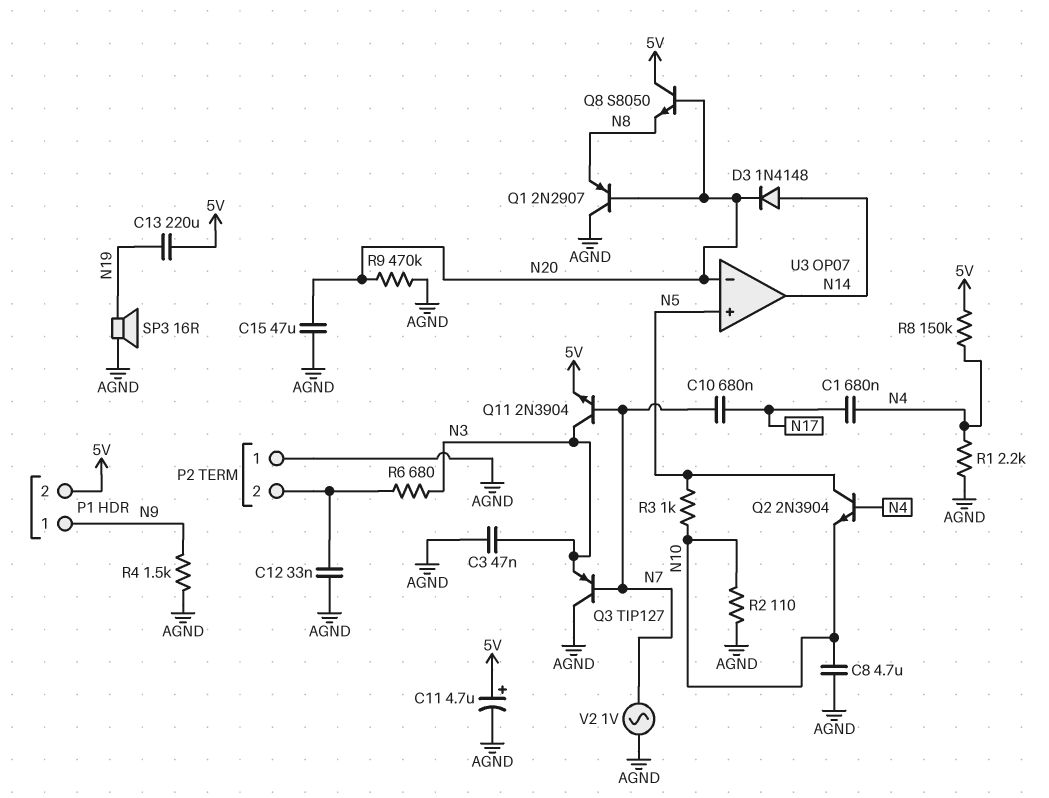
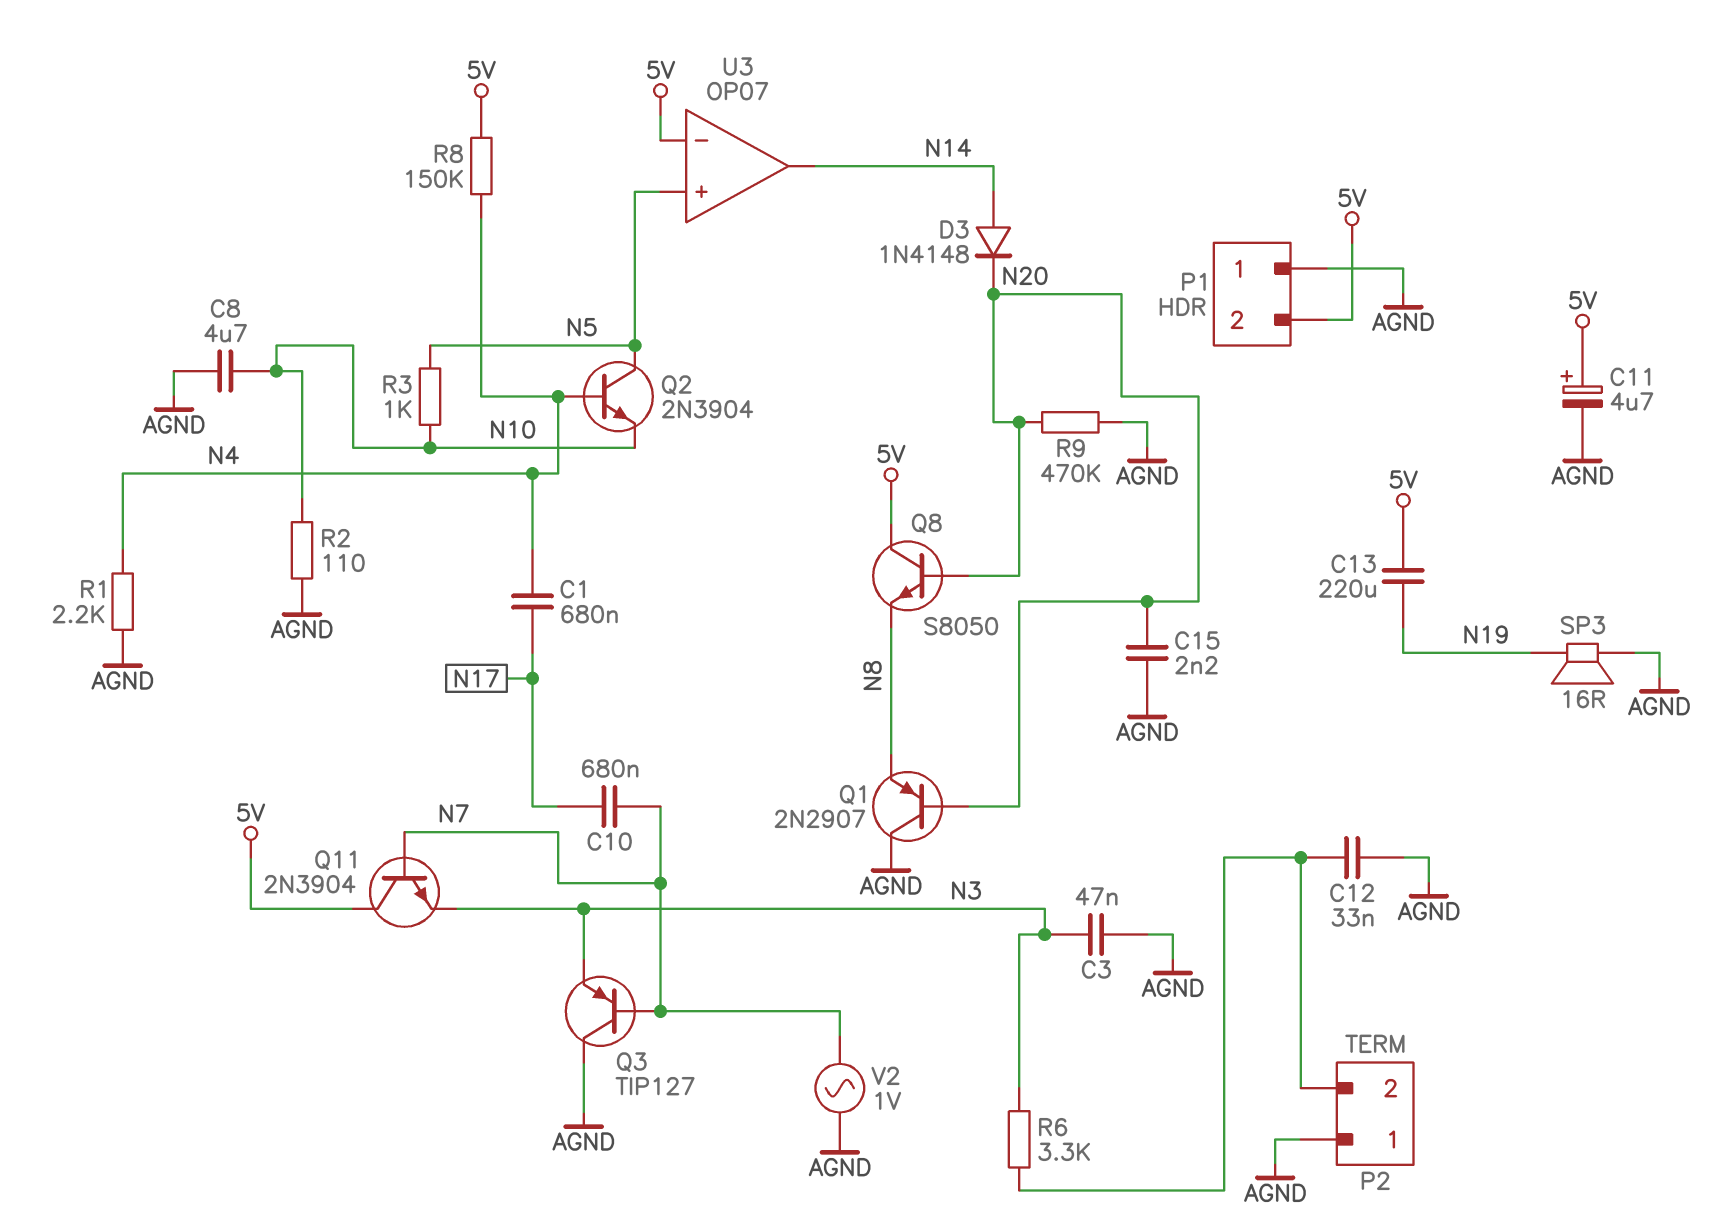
C15: 47uF (AGND, N20) -> 2.2nF (AGND, N20)
P1 pin 1: N9 -> AGND
Q11: NPN 2N3904 (B N7, C N3, E 5V) -> NPN 2N3904 (B N7, C 5V, E N3)
R4: 1.5k (AGND, N9) -> none
R6: 680 (N3, P2/2) -> 3.3k (N3, P2/2)
U3 pin in-: N20 -> 5V

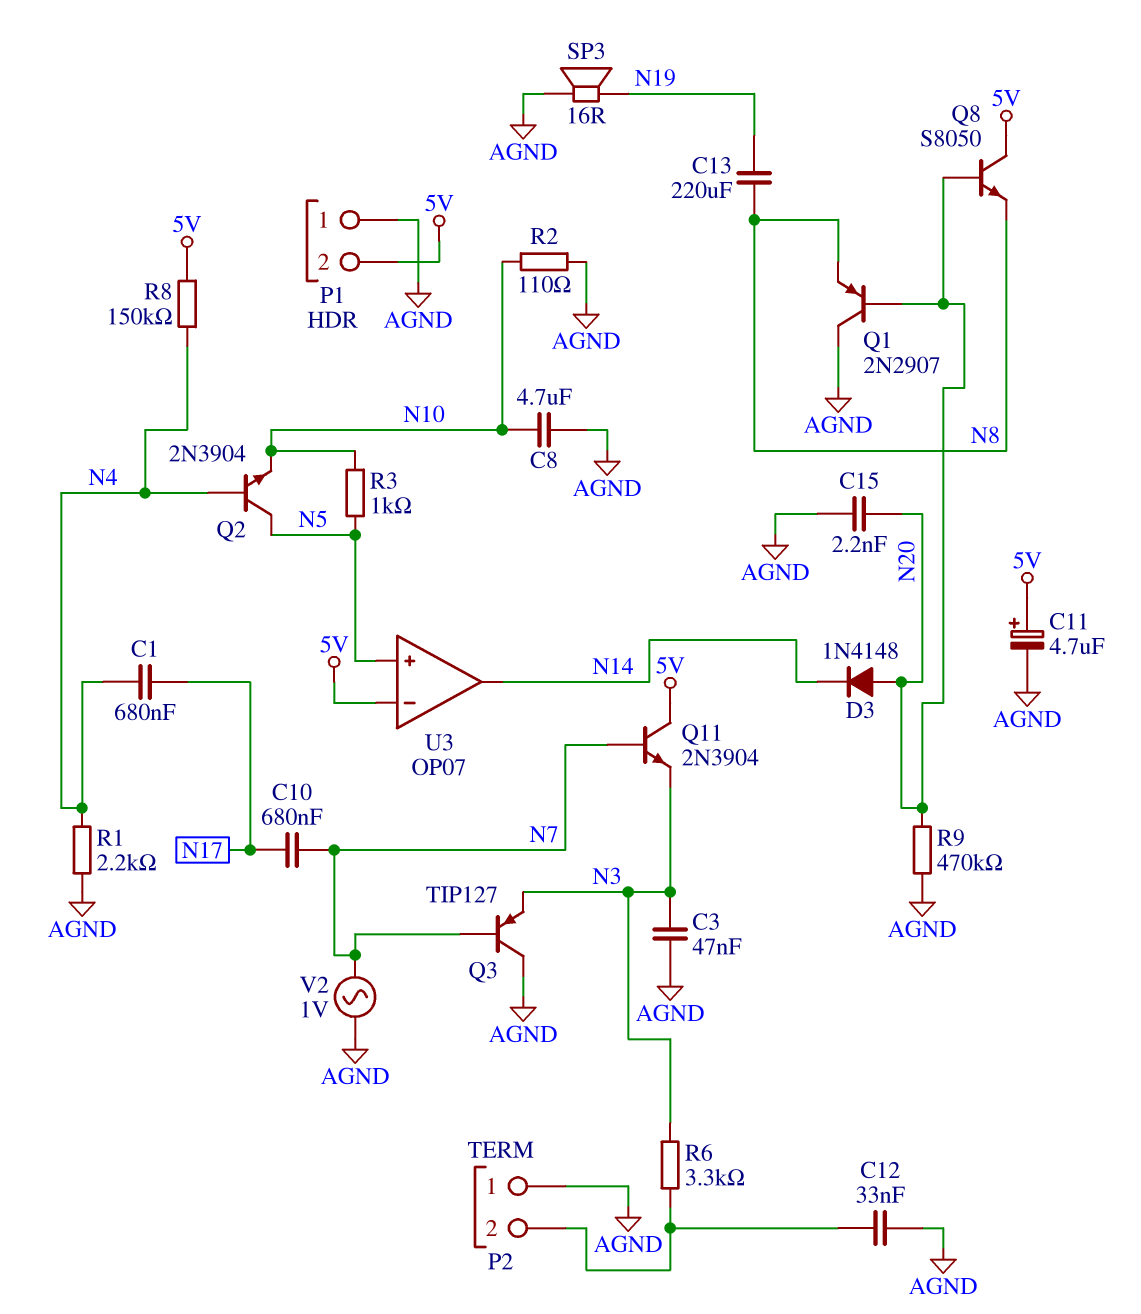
C13: 220uF (5V, N19) -> 220uF (N8, N19)
D3: diode 1N4148 (A N14, K N20) -> diode 1N4148 (A N20, K N14)

